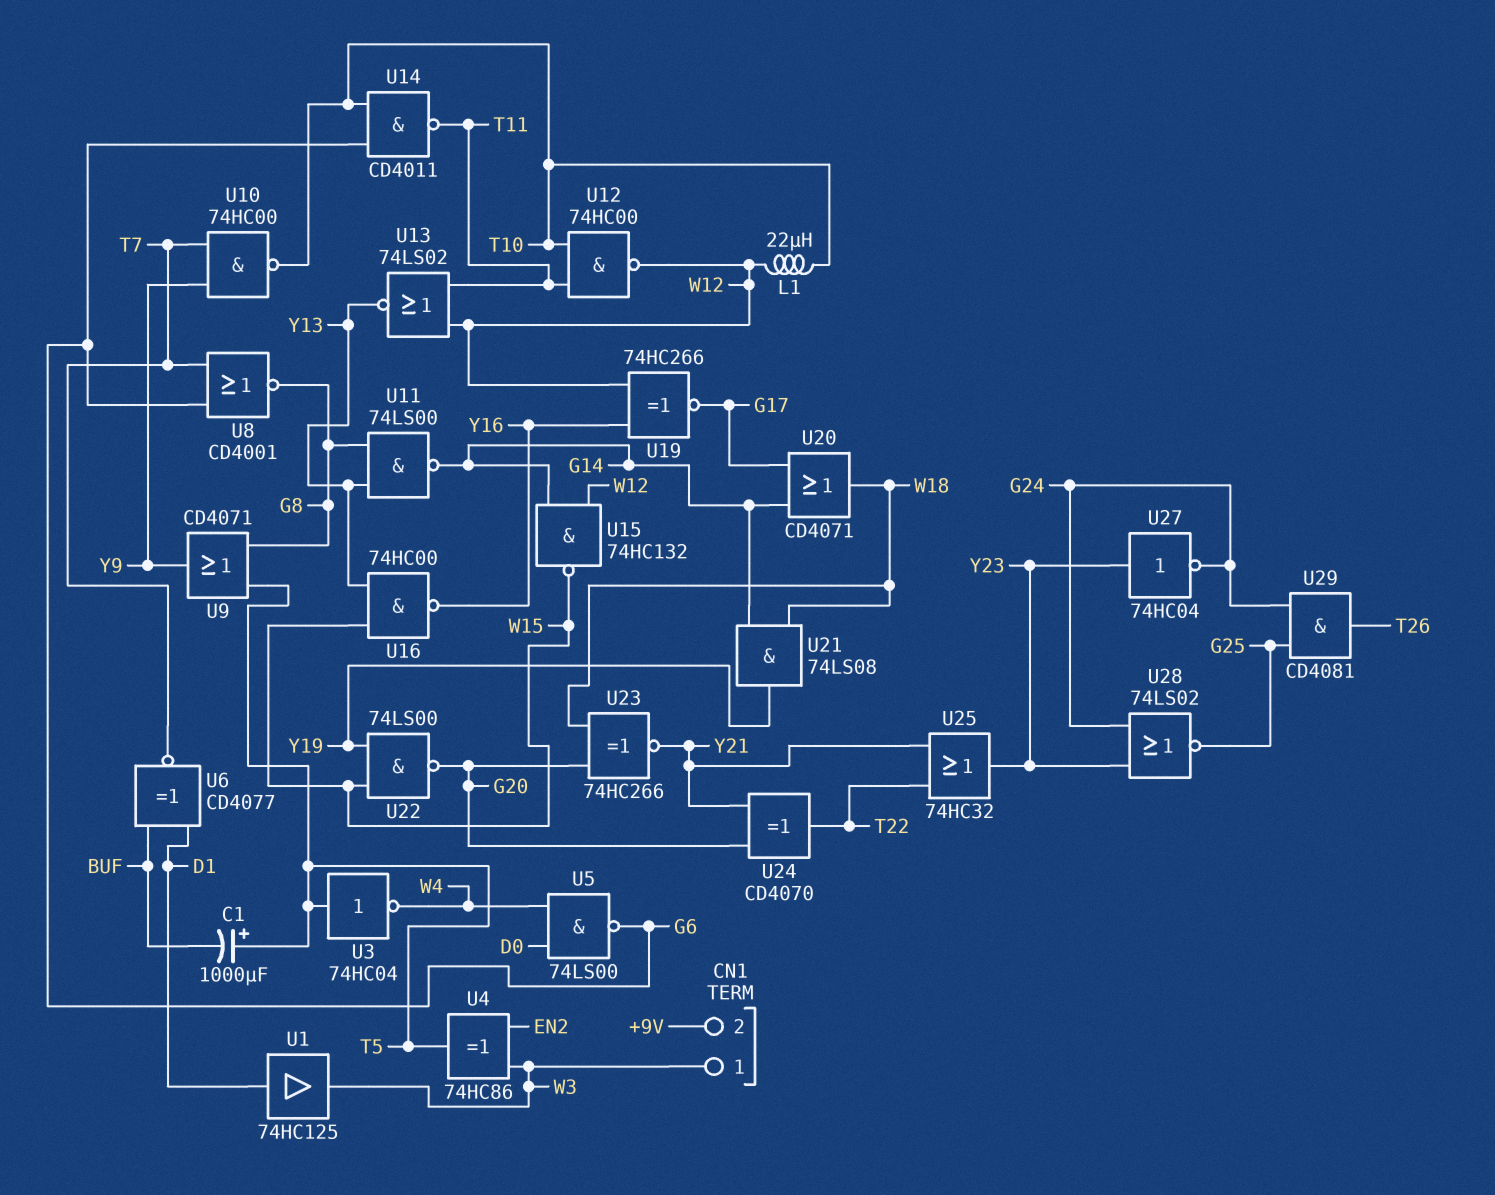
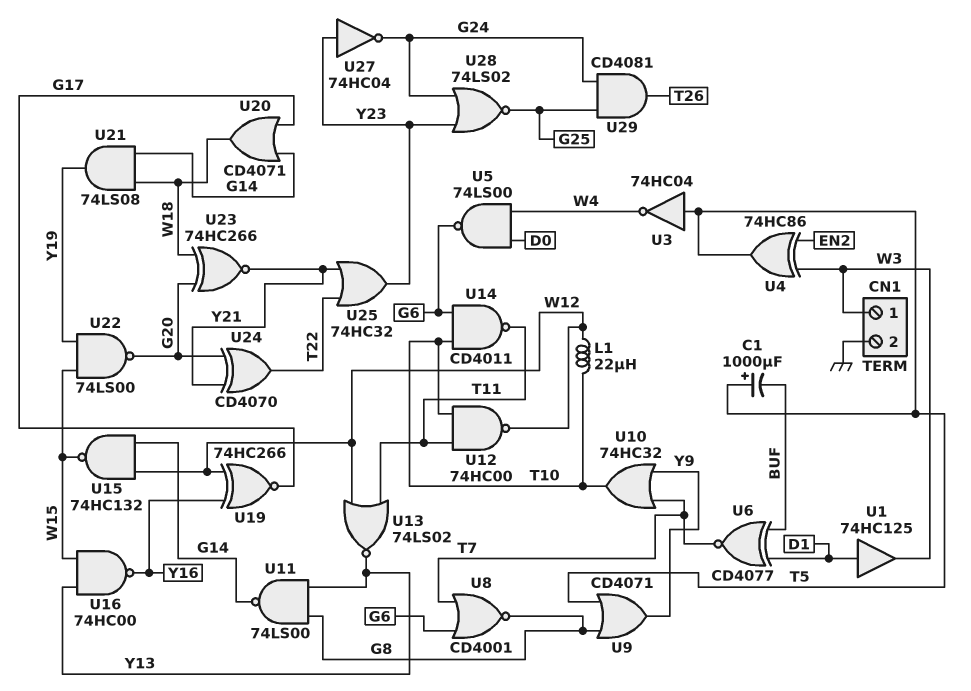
CN1 pin 2: +9V -> GND
U10: NAND 74HC00 (in T7, in Y9, out T10) -> OR 74HC32 (in T7, in Y9, out T10)

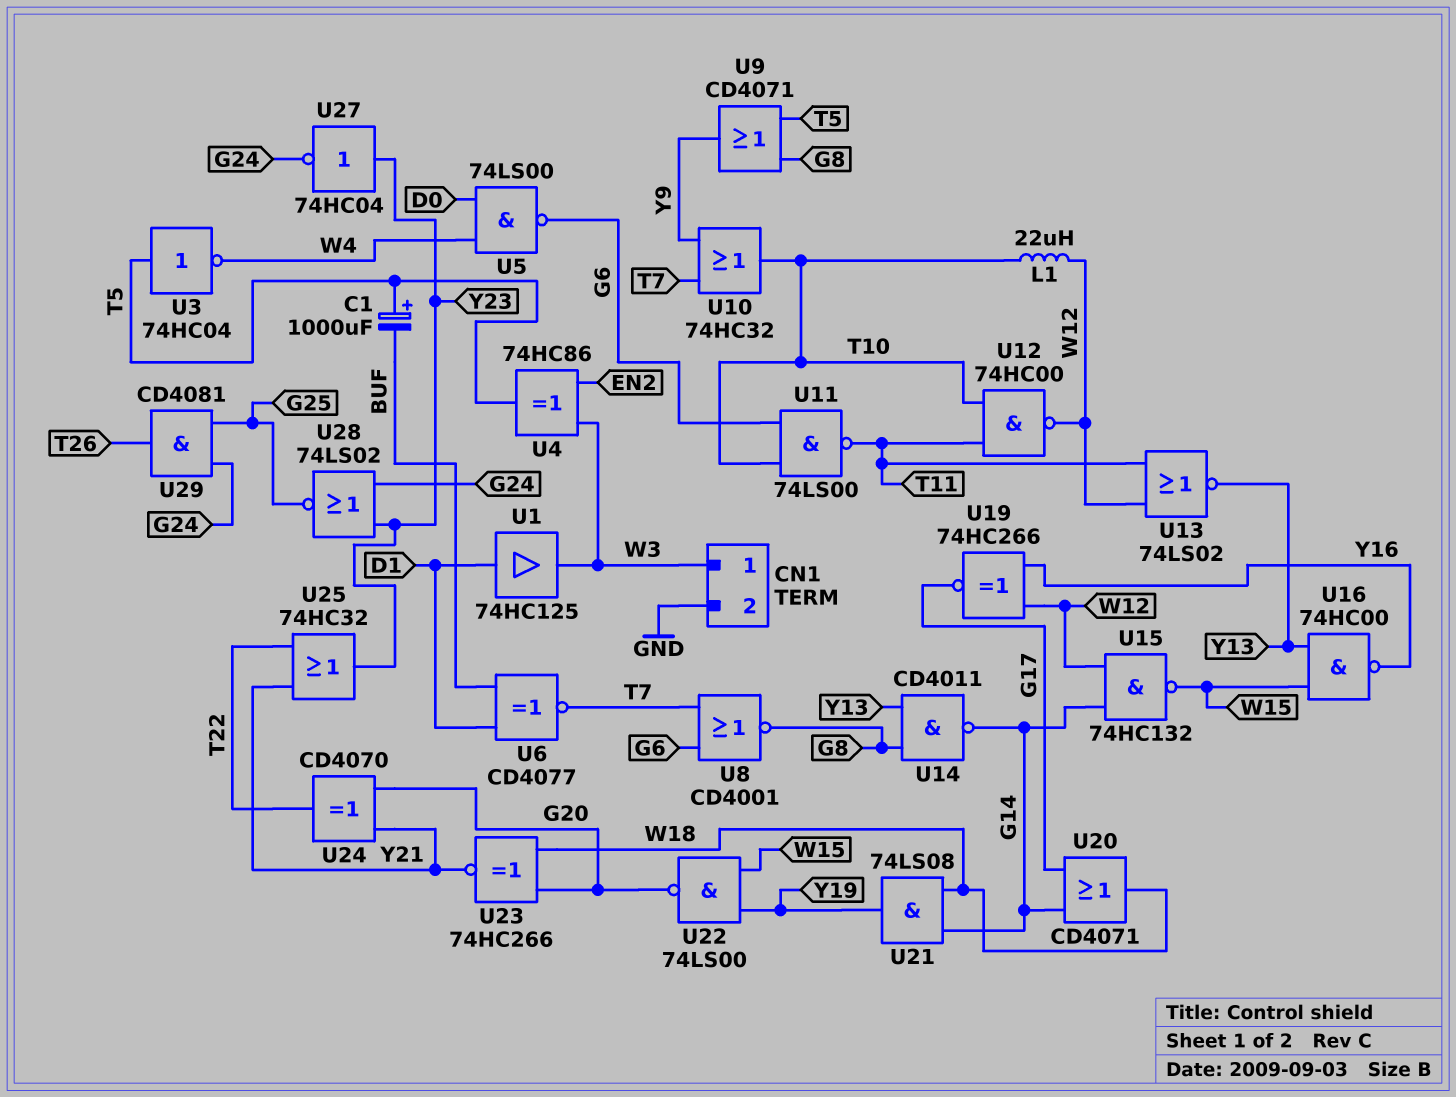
U11: NAND 74LS00 (in G8, in Y13, out G14) -> NAND 74LS00 (in G6, in T10, out T11)
U14: NAND CD4011 (in G6, in T10, out T11) -> NAND CD4011 (in G8, in Y13, out G14)

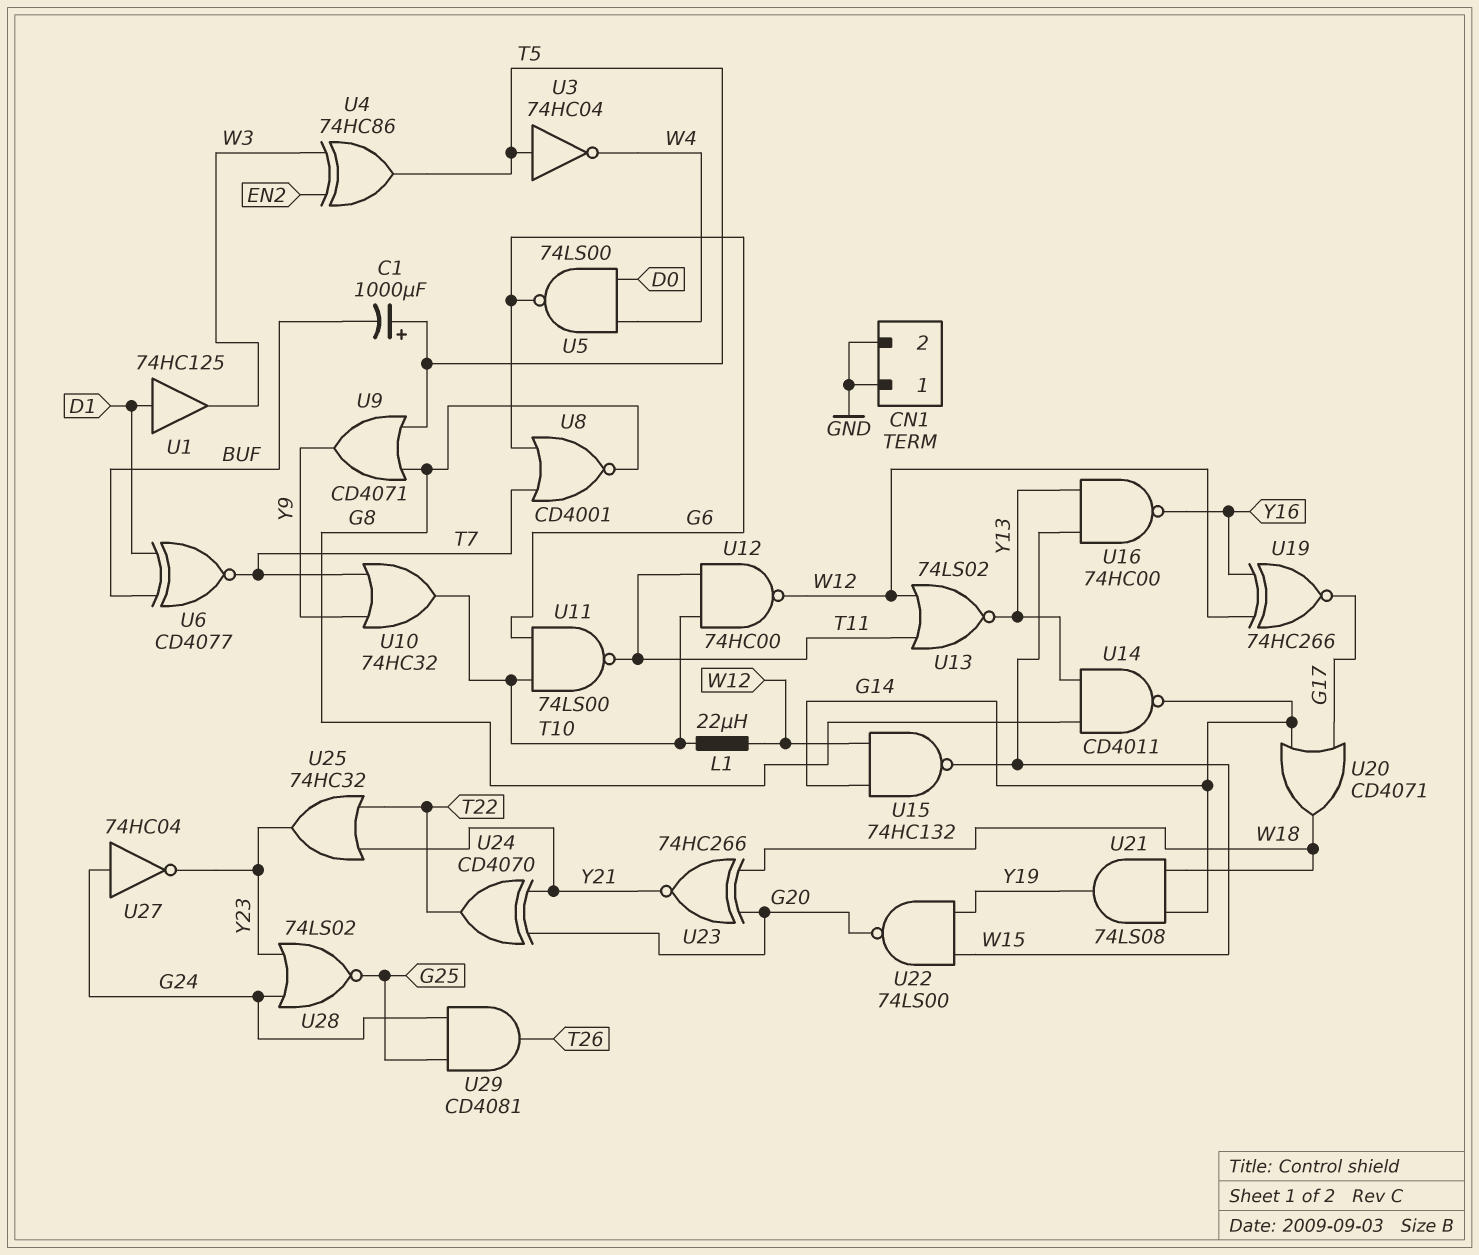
CN1 pin 1: W3 -> GND
U27: NOT 74HC04 (in Y23, out G24) -> NOT 74HC04 (in G24, out Y23)

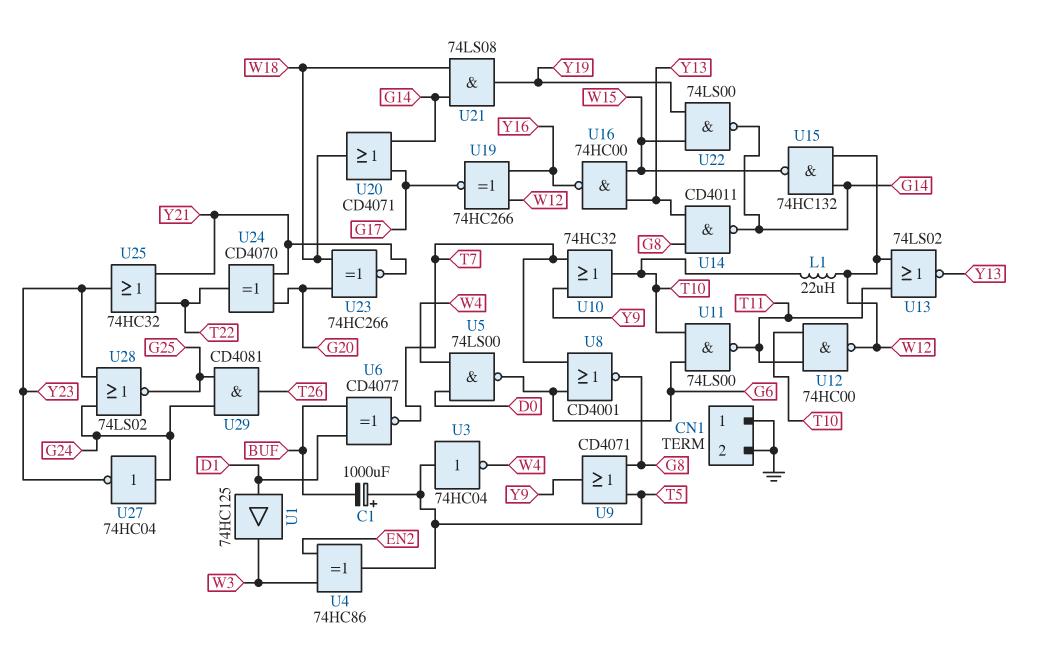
U22: NAND 74LS00 (in W15, in Y19, out G20) -> NAND 74LS00 (in W15, in Y19, out G14)

